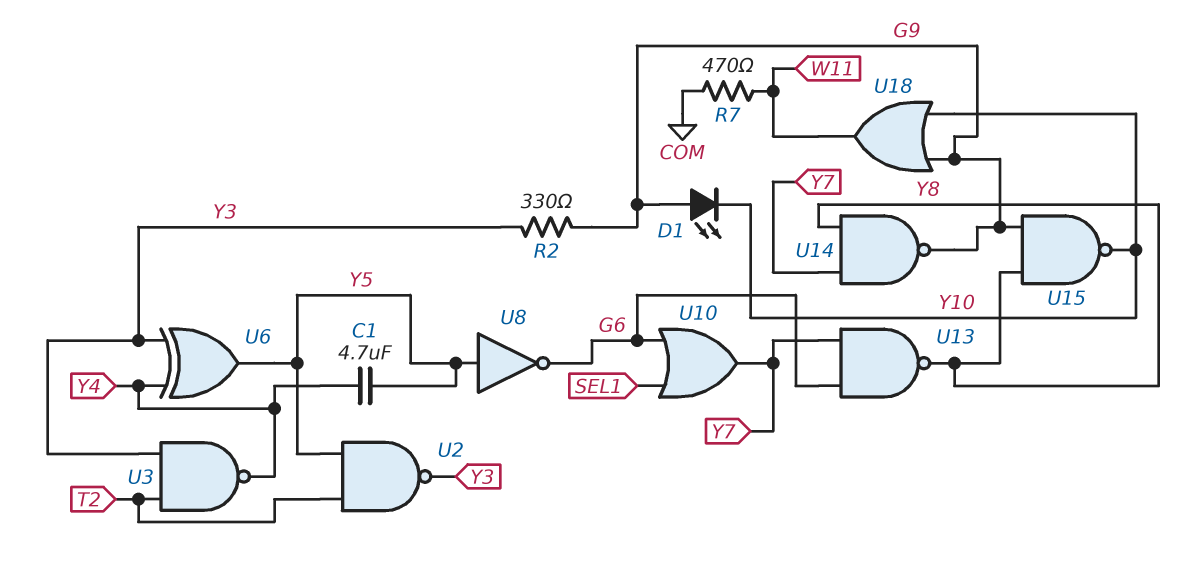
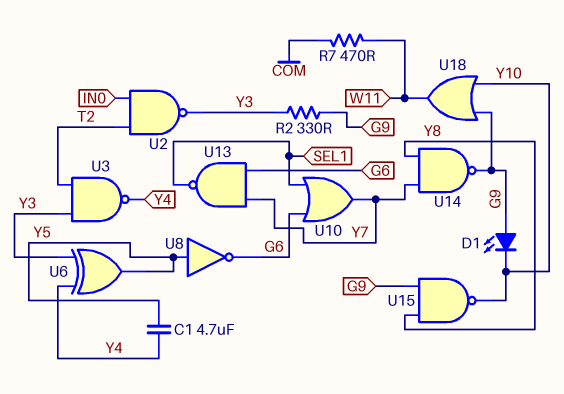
U2: NAND (in T2, in Y5, out Y3) -> NAND (in IN0, in T2, out Y3)
U13: NAND (in G6, in Y7, out Y8) -> NAND (in G6, in Y7, out SEL1)

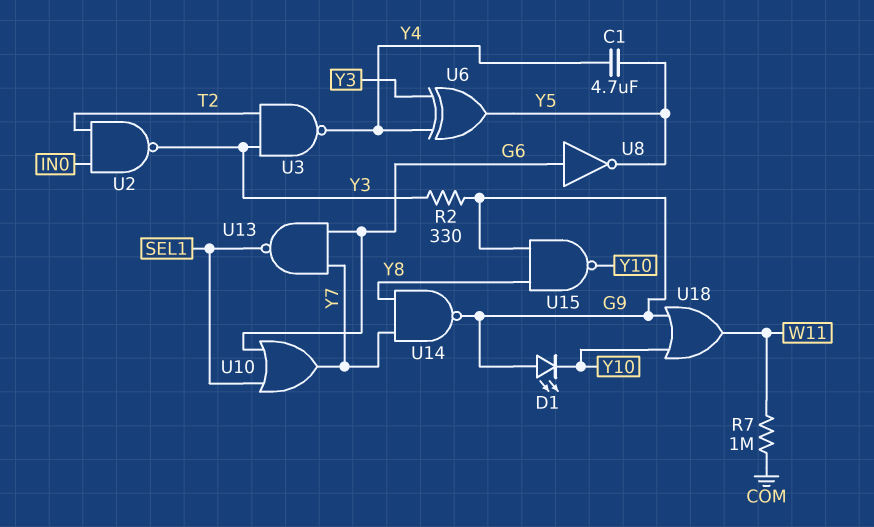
R7: 470 (COM, W11) -> 1M (COM, W11)
U8: NOT (in Y5, out G6) -> NOT (in G6, out Y5)

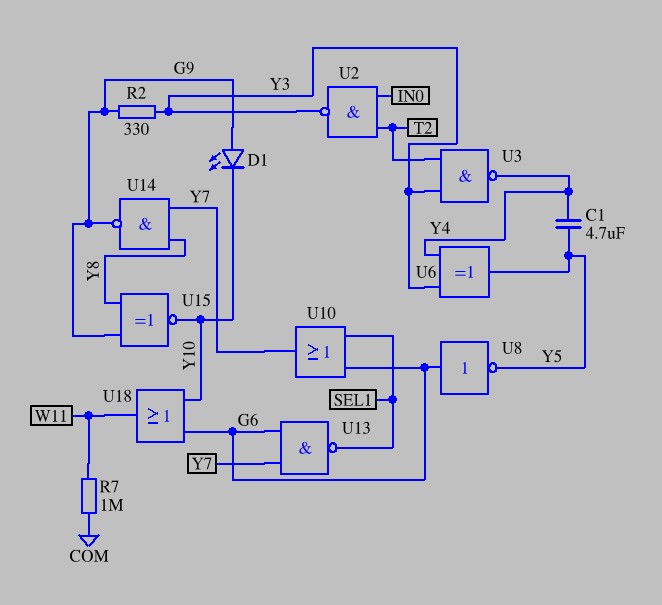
U15: NAND (in G9, in Y8, out Y10) -> XNOR (in G9, in Y8, out Y10)
U18: OR (in G9, in Y10, out W11) -> OR (in G6, in Y10, out W11)

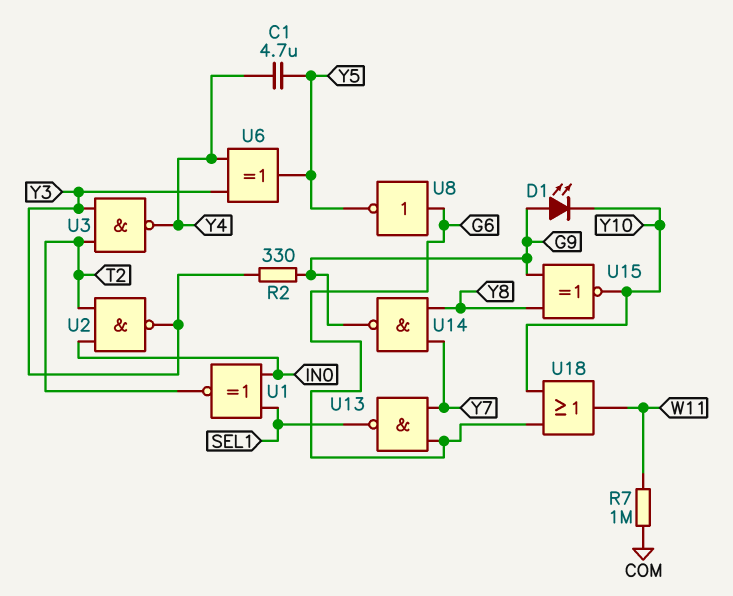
U1: none -> XNOR (in IN0, in SEL1, out T2)
U10: OR (in G6, in SEL1, out Y7) -> none

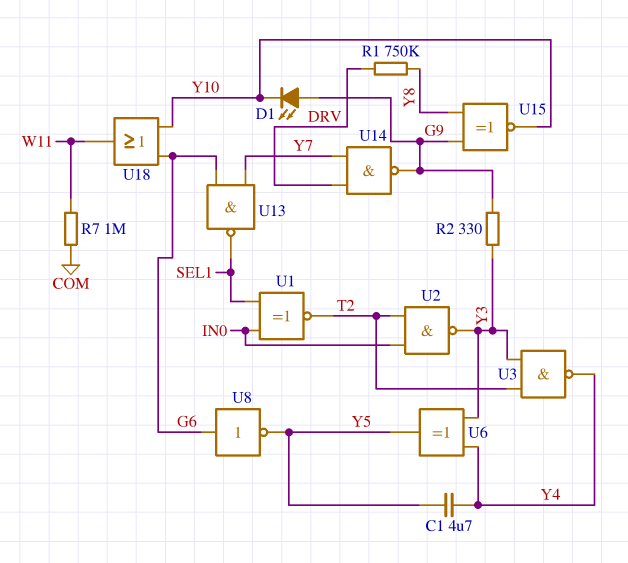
R1: none -> 750k (DRV, Y8)
U14: NAND (in Y7, in Y8, out G9) -> NAND (in DRV, in Y7, out G9)

